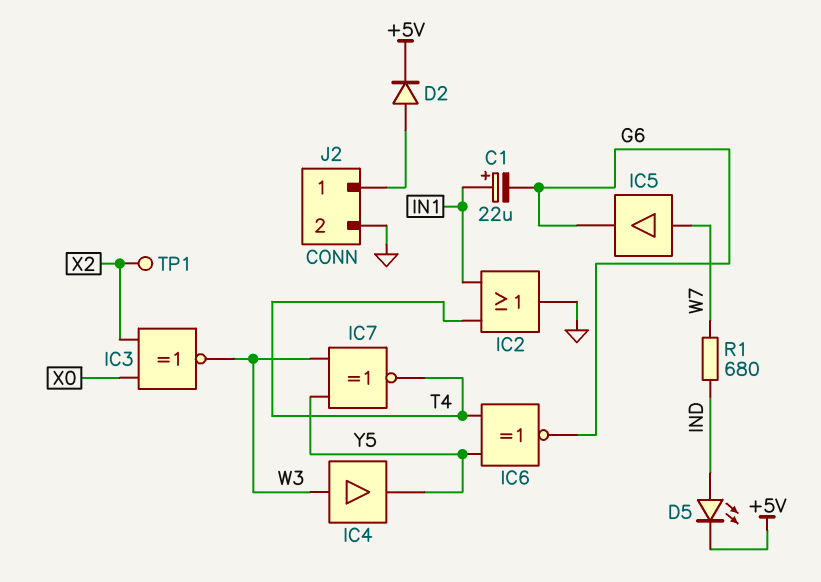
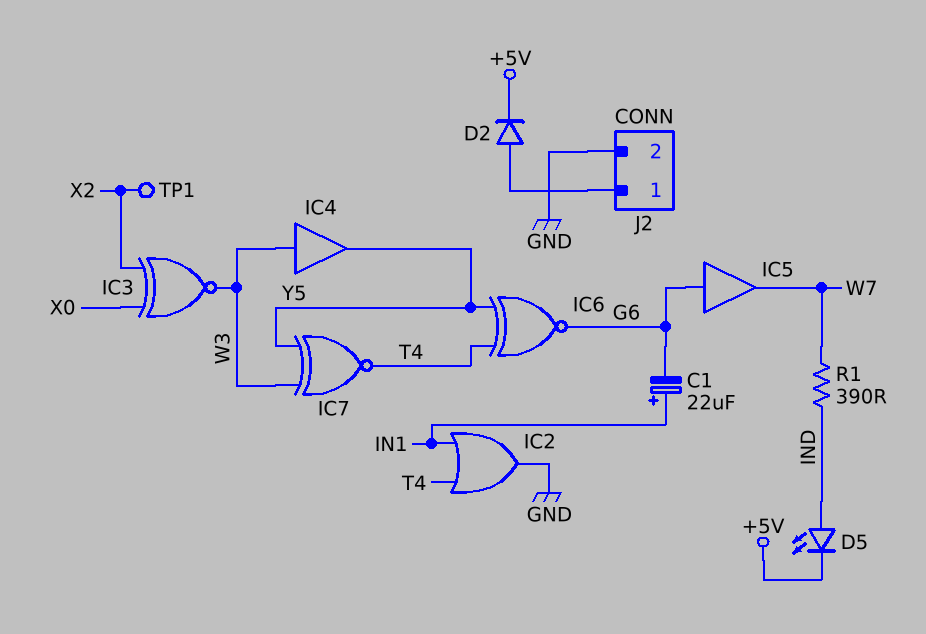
IC5: buffer (in W7, out G6) -> buffer (in G6, out W7)
R1: 680 (IND, W7) -> 390 (IND, W7)

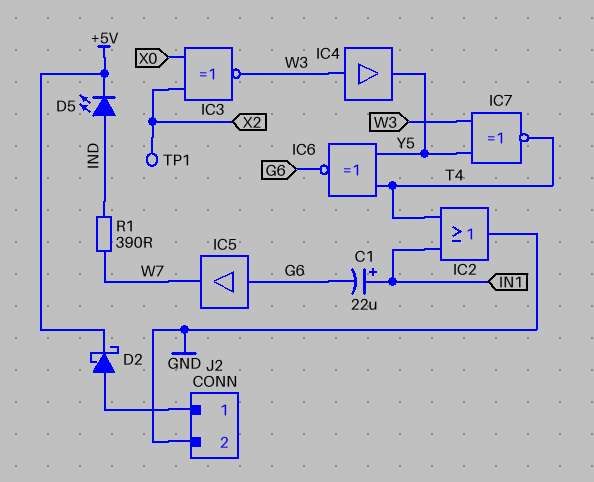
D2: diode (A J2/1, K +5V) -> schottky (A J2/1, K +5V)

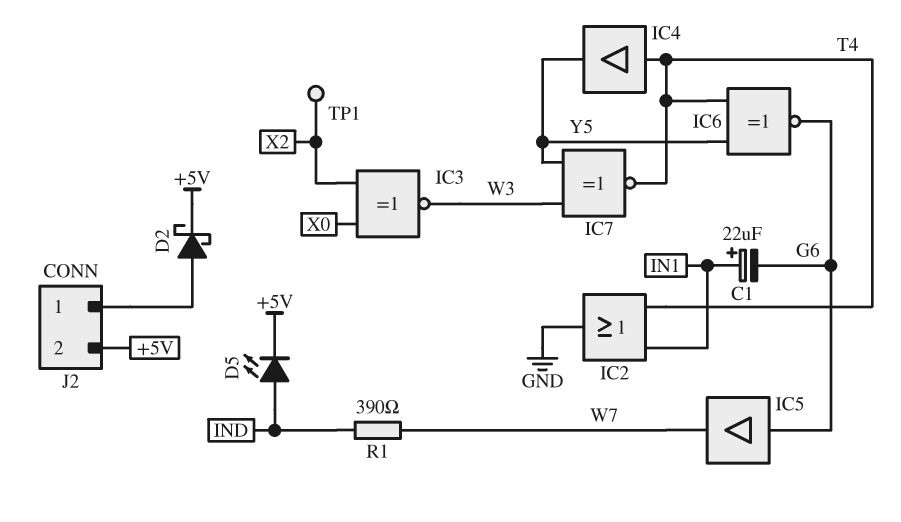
IC4: buffer (in W3, out Y5) -> buffer (in T4, out Y5)
J2 pin 2: GND -> +5V

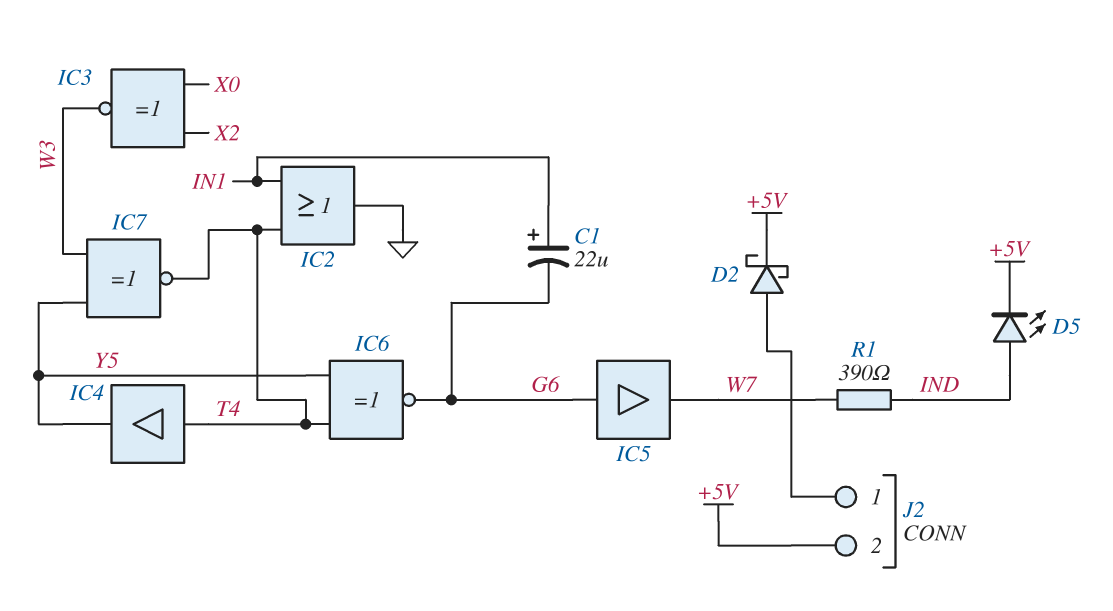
TP1: test point (X2) -> none

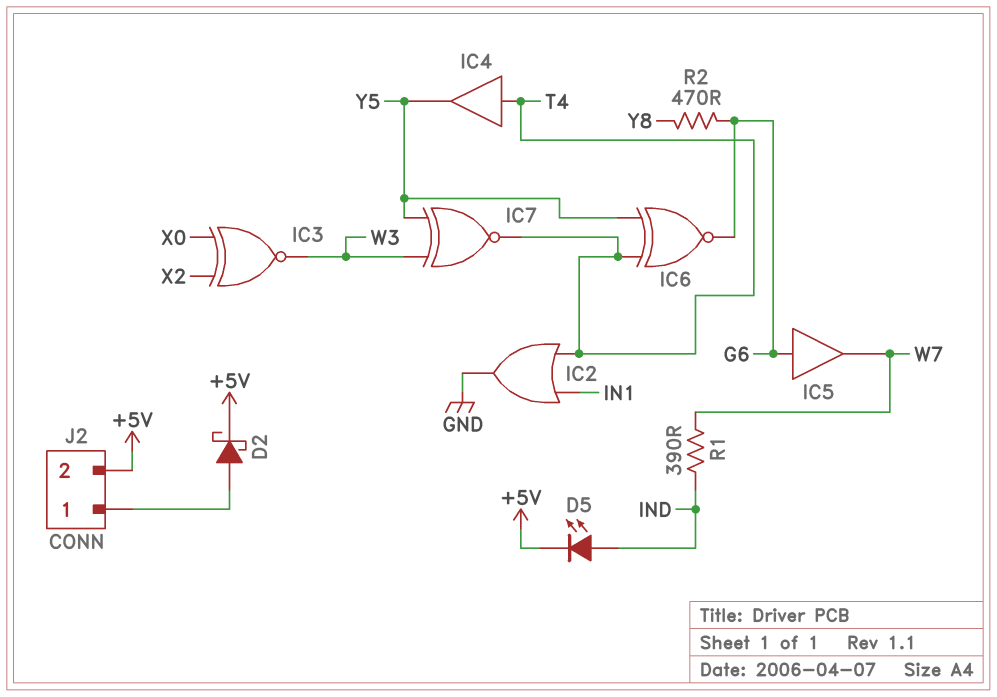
C1: 22uF (plus IN1, minus G6) -> none
R2: none -> 470 (G6, Y8)

